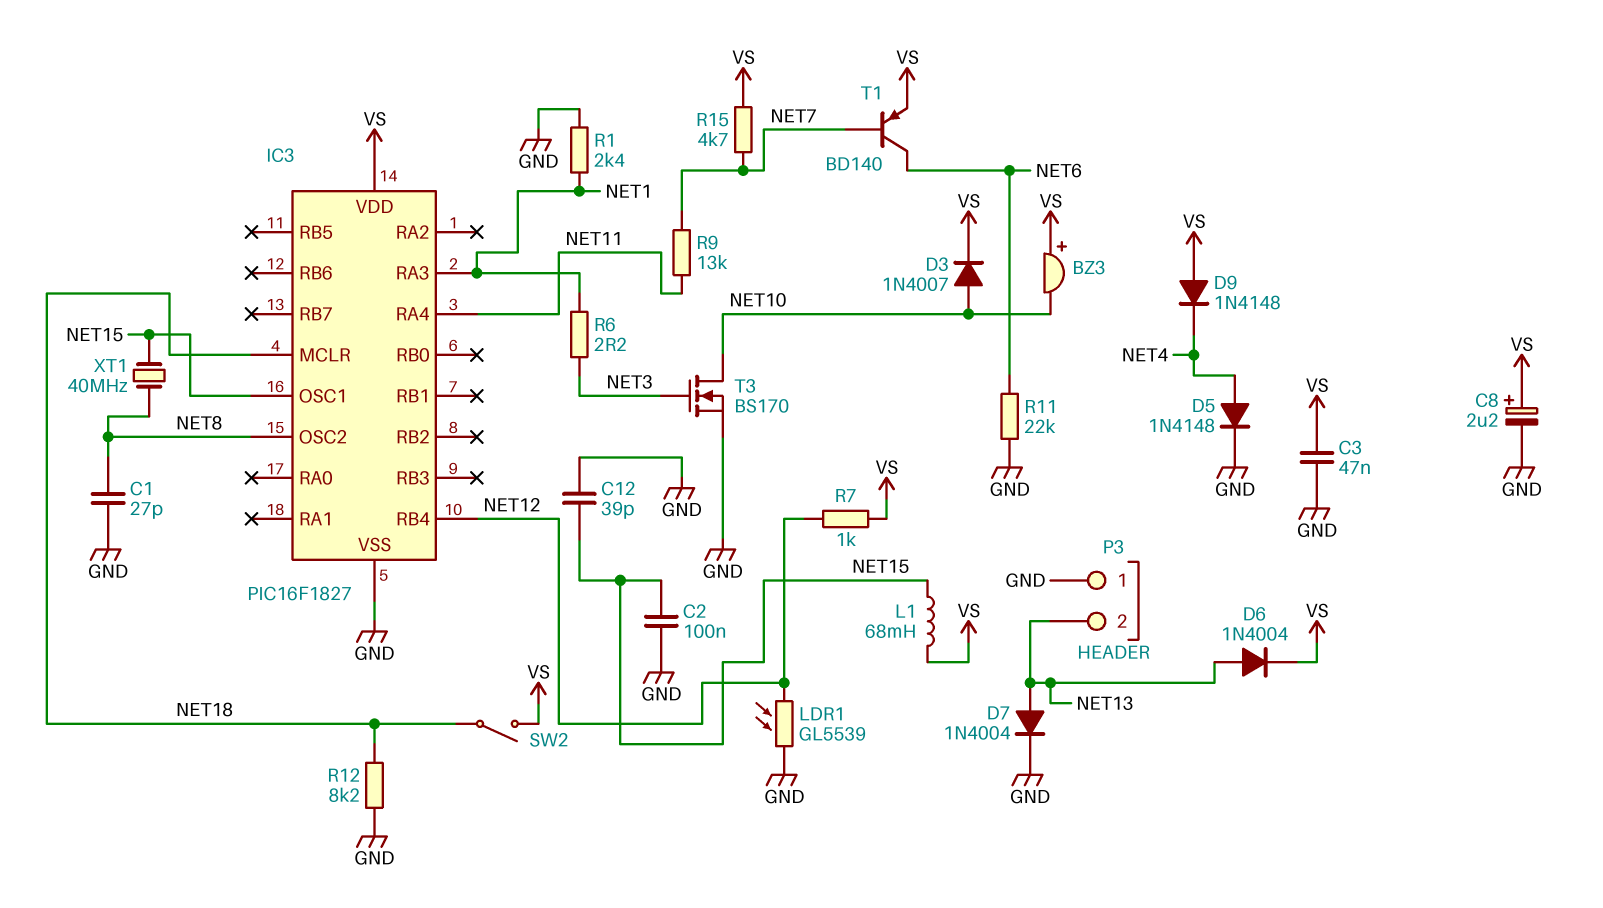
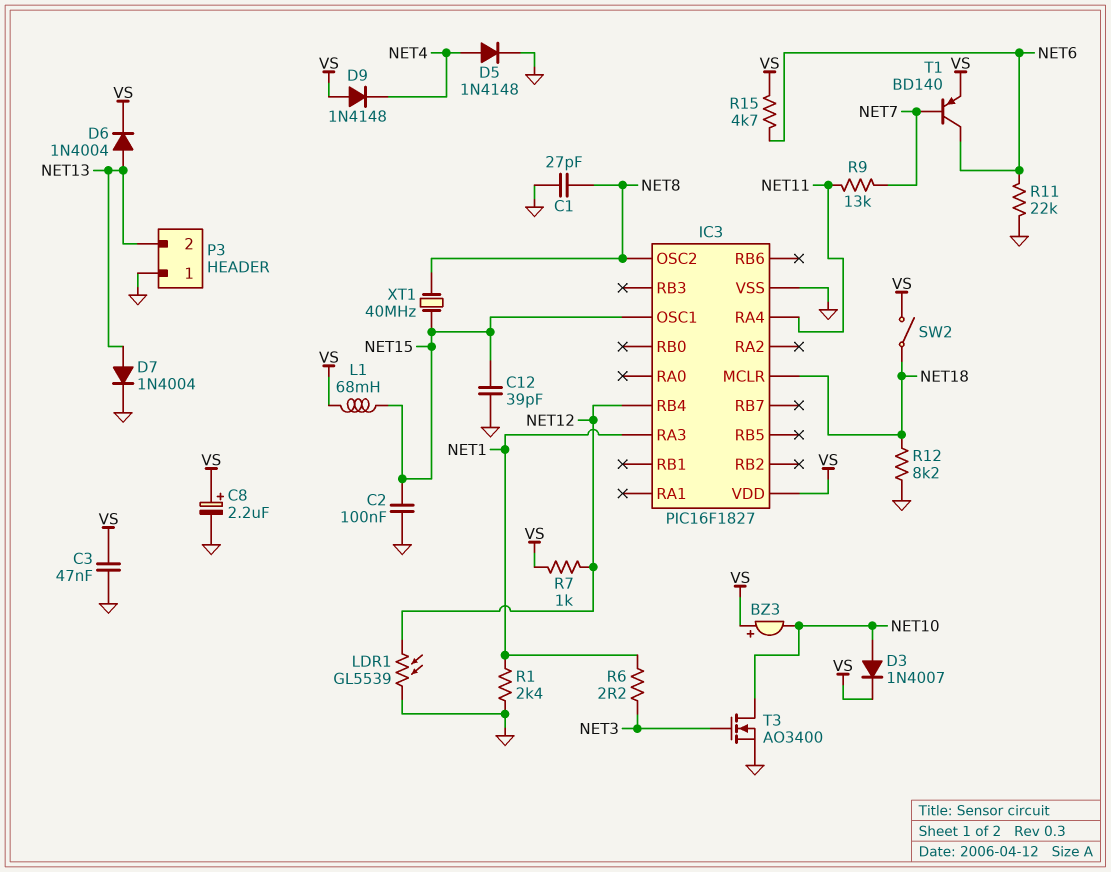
R15: 4.7k (NET7, VS) -> 4.7k (NET6, VS)
T3: NMOS BS170 (G NET3, D NET10, S GND) -> NMOS AO3400 (G NET3, D NET10, S GND)

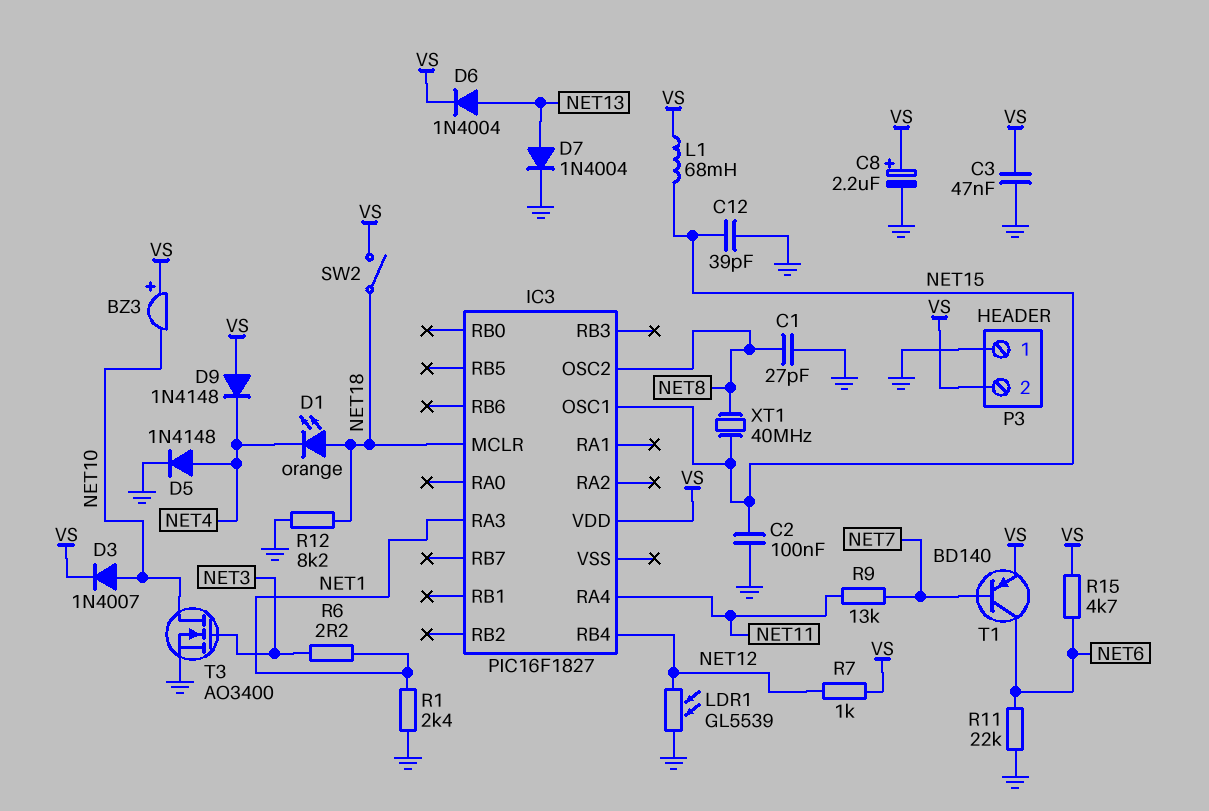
D1: none -> LED orange (A NET18, K NET4)
IC3 pin VSS: GND -> none
P3 pin 2: NET13 -> VS

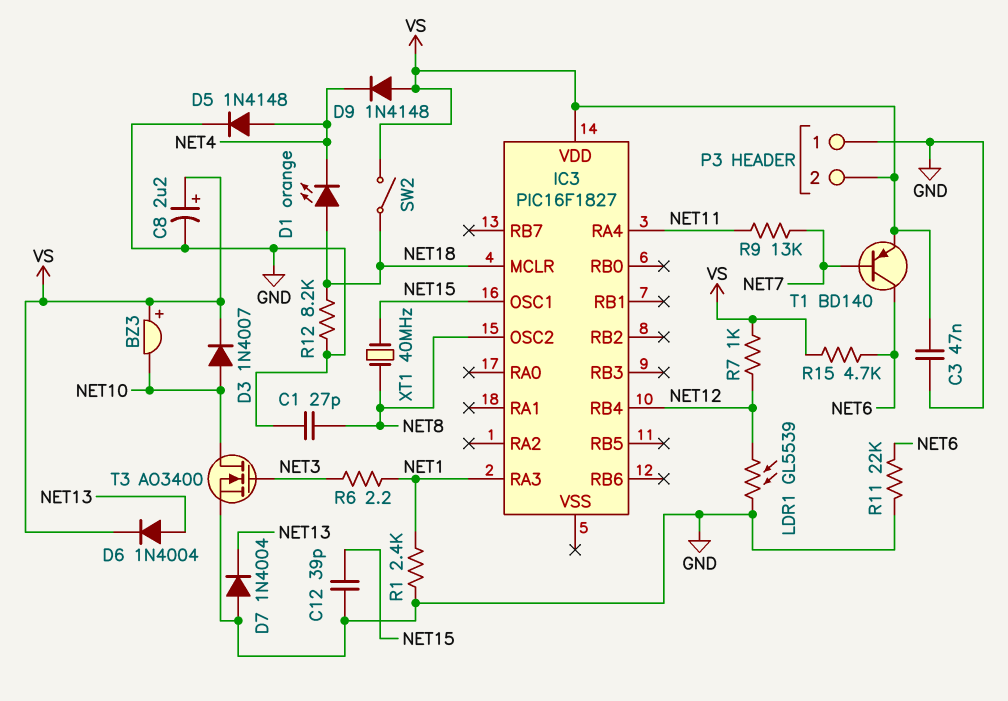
C2: 100nF (GND, NET15) -> none
D7: diode 1N4004 (A NET13, K GND) -> diode 1N4004 (A GND, K NET13)
L1: 68mH (NET15, VS) -> none

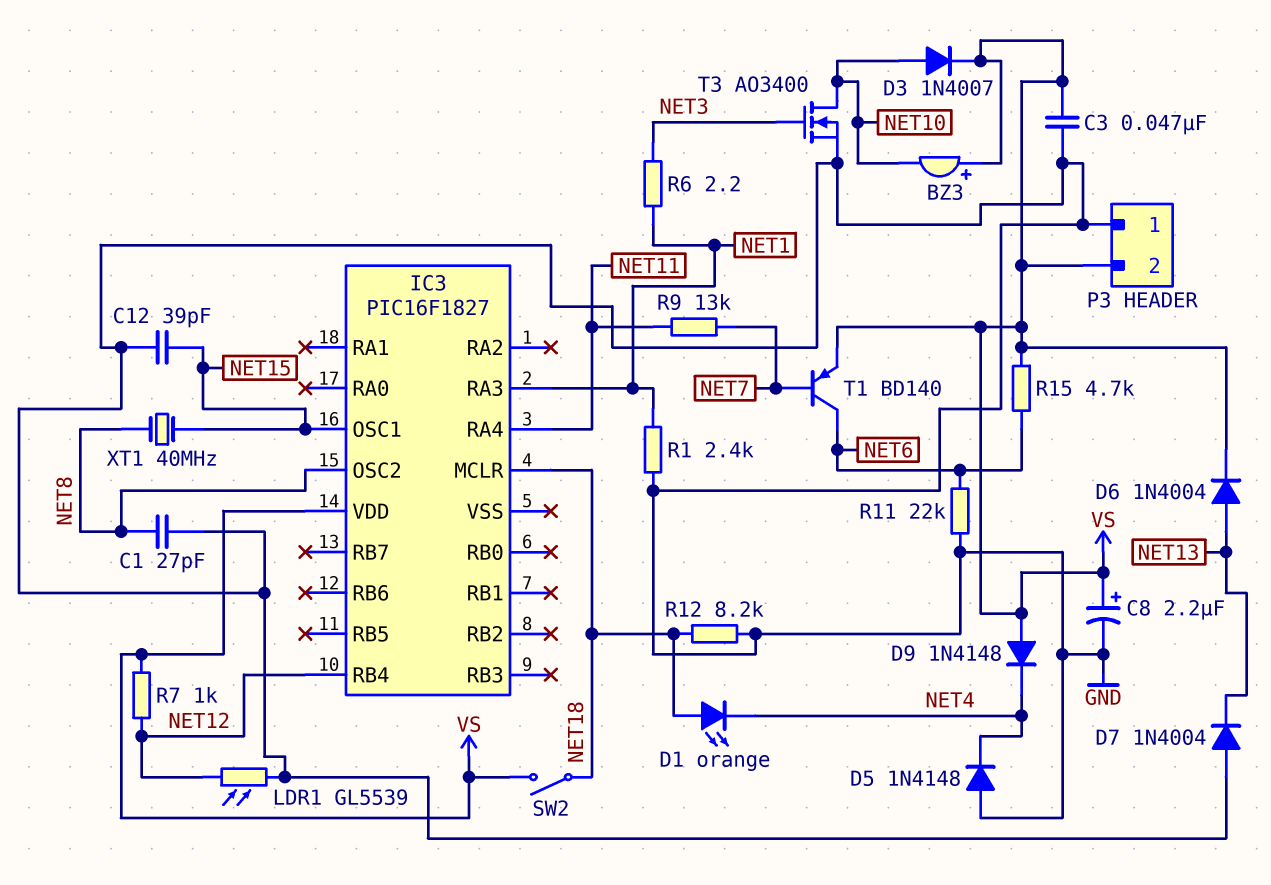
D5: diode 1N4148 (A NET4, K GND) -> diode 1N4148 (A GND, K NET4)

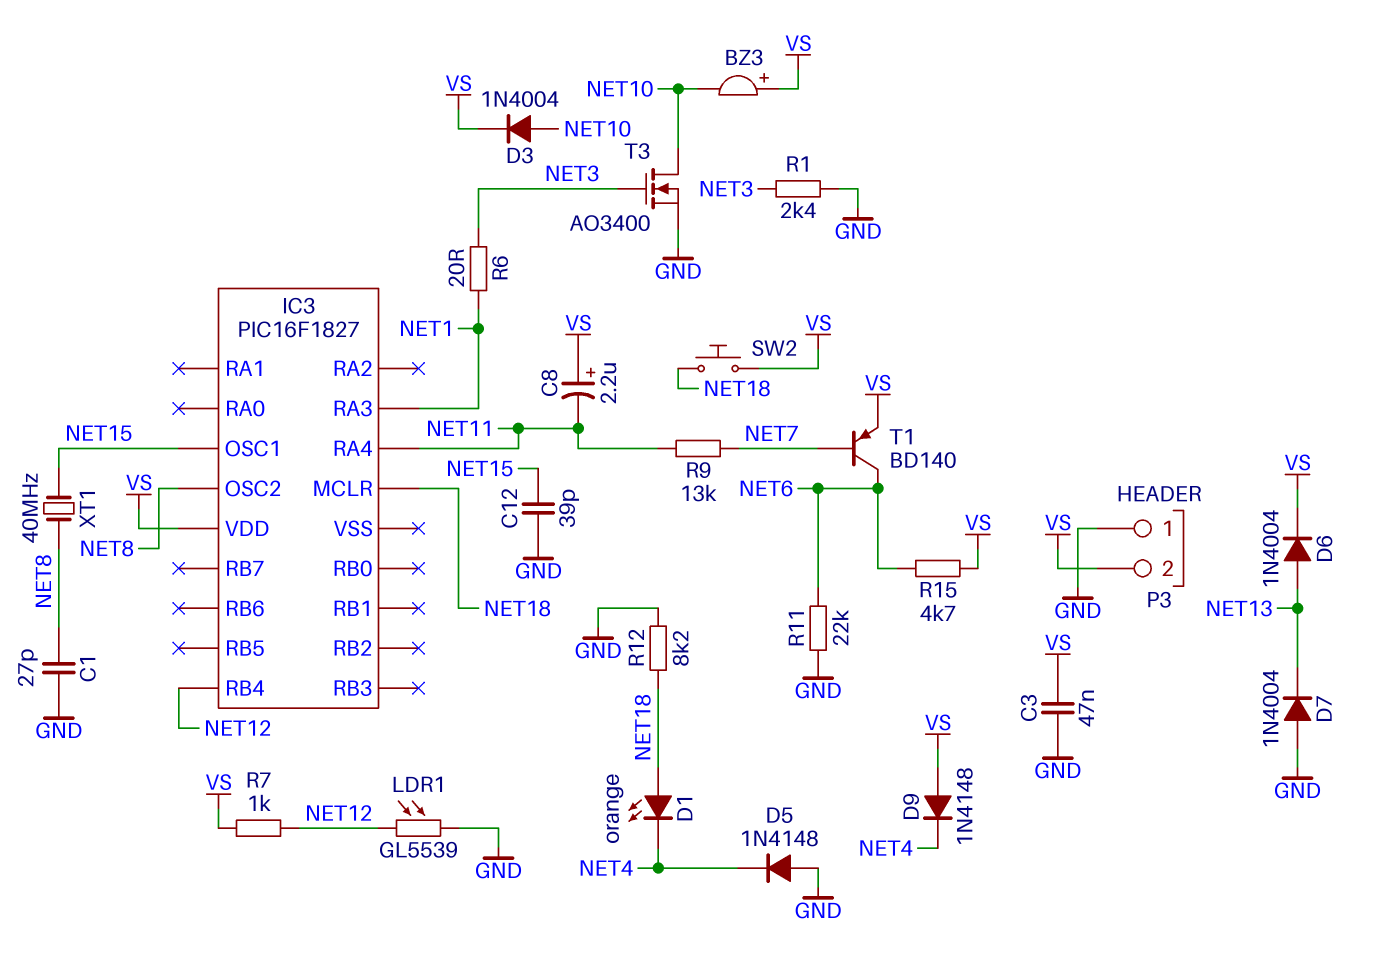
C8: 2.2uF (plus VS, minus GND) -> 2.2uF (plus VS, minus NET11)
D3: diode 1N4007 (A NET10, K VS) -> diode 1N4004 (A NET10, K VS)
R1: 2.4k (GND, NET1) -> 2.4k (GND, NET3)
R6: 2.2 (NET1, NET3) -> 20 (NET1, NET3)
SW2: switch (NET18, VS) -> button (NET18, VS)

